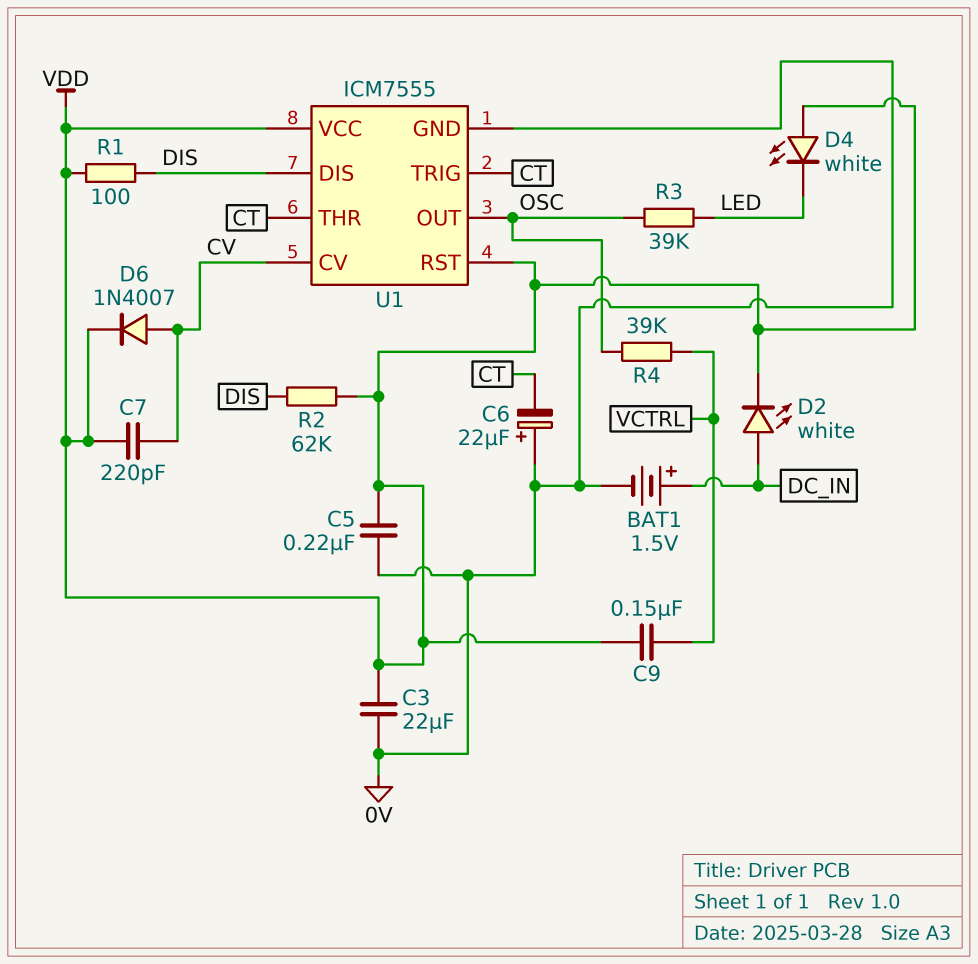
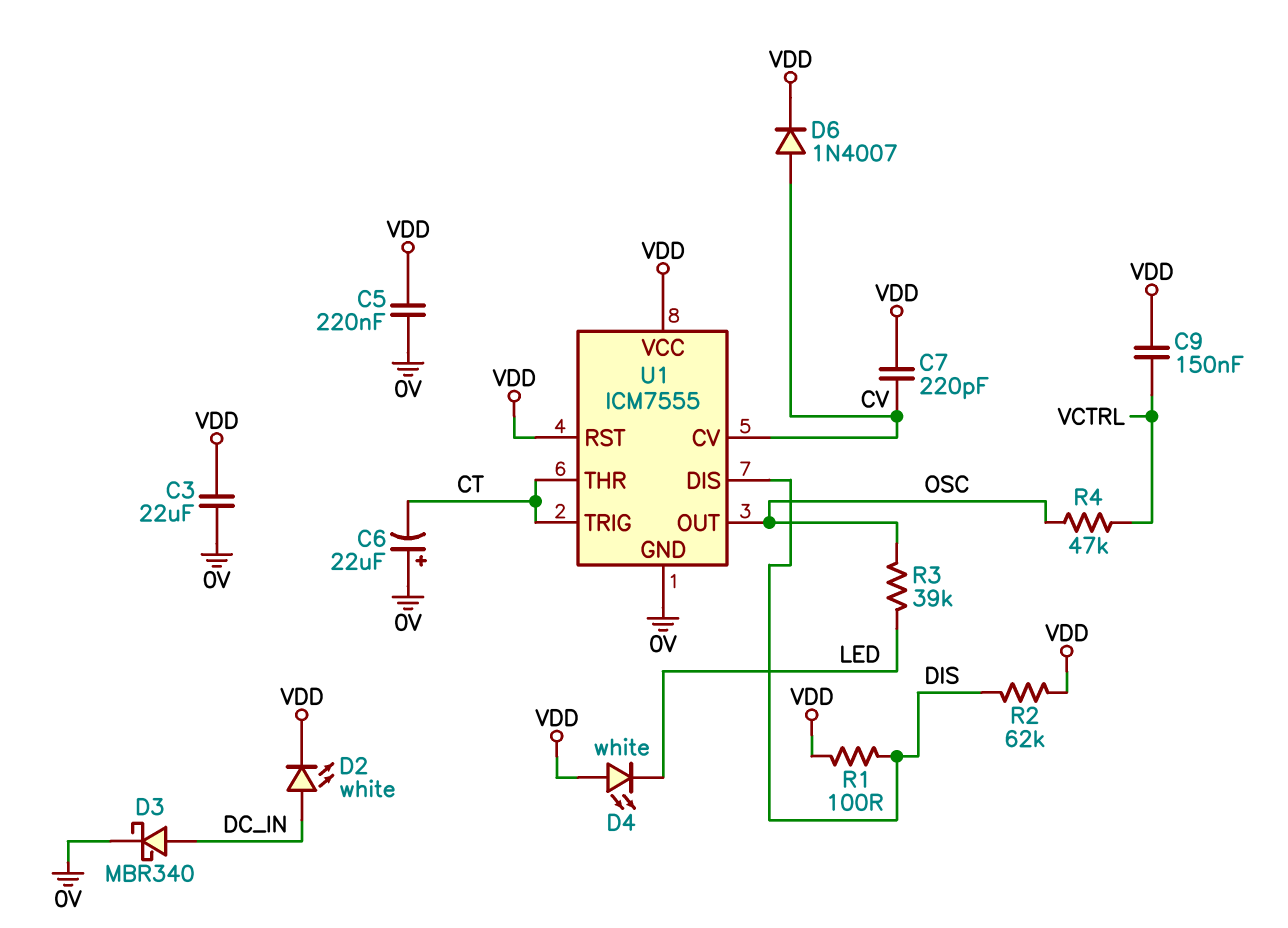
BAT1: 1.5V (plus DC_IN, minus 0V) -> none
D3: none -> schottky MBR340 (A DC_IN, K 0V)
R4: 39k (OSC, VCTRL) -> 47k (OSC, VCTRL)

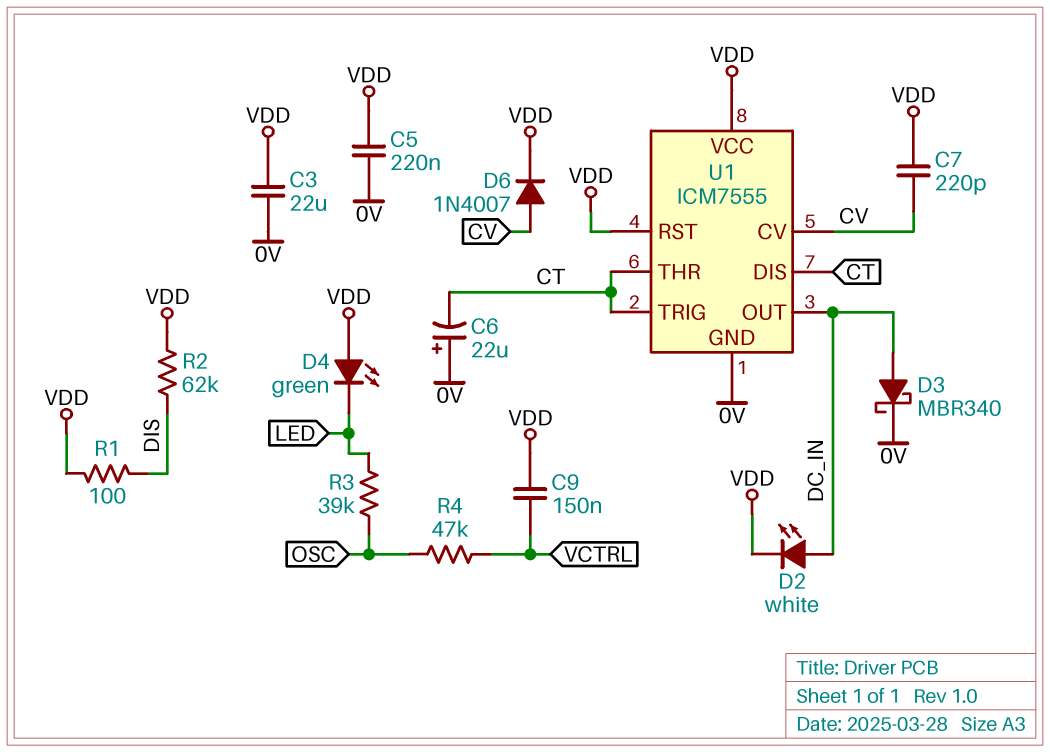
D4: LED white (A VDD, K LED) -> LED green (A VDD, K LED)
U1 pin DIS: DIS -> CT
U1 pin OUT: OSC -> DC_IN

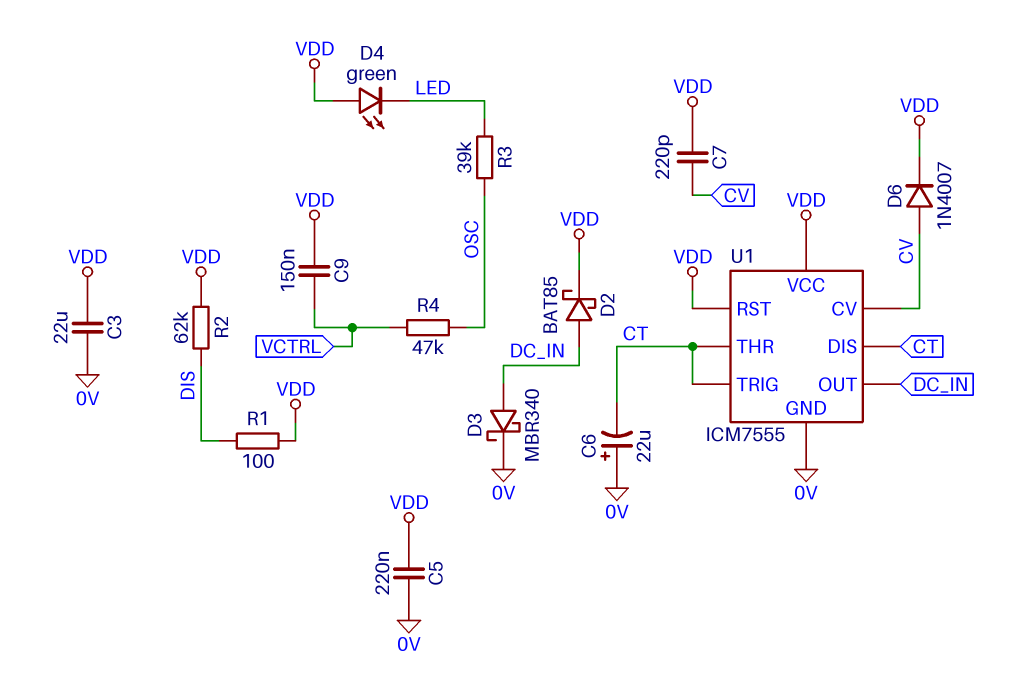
D2: LED white (A DC_IN, K VDD) -> schottky BAT85 (A DC_IN, K VDD)

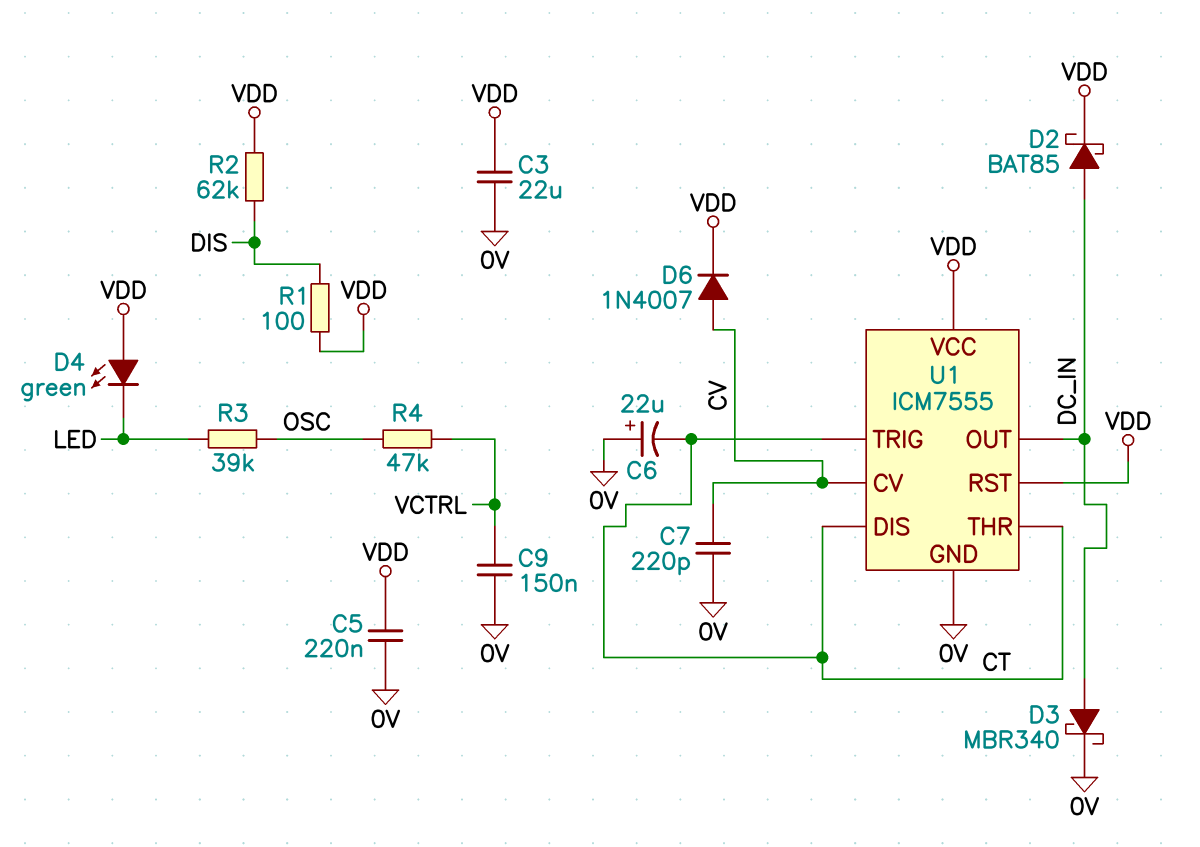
C7: 220pF (CV, VDD) -> 220pF (0V, CV)
C9: 150nF (VCTRL, VDD) -> 150nF (0V, VCTRL)

